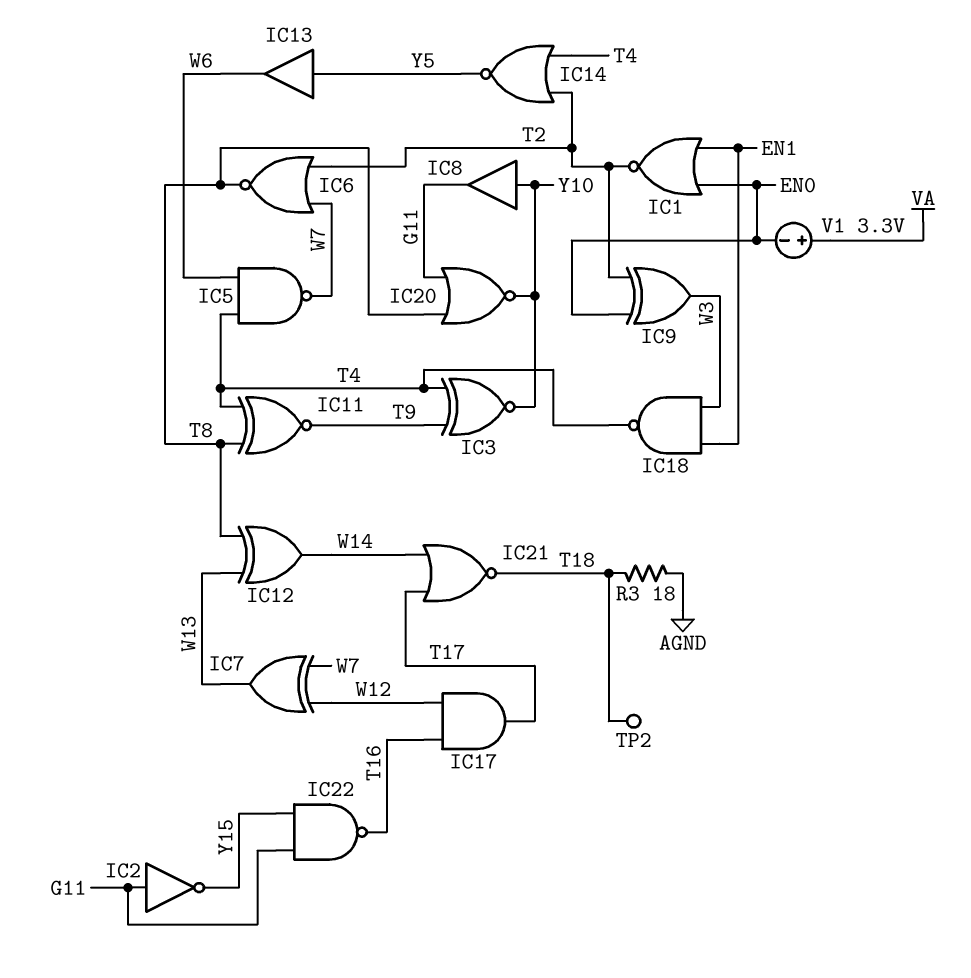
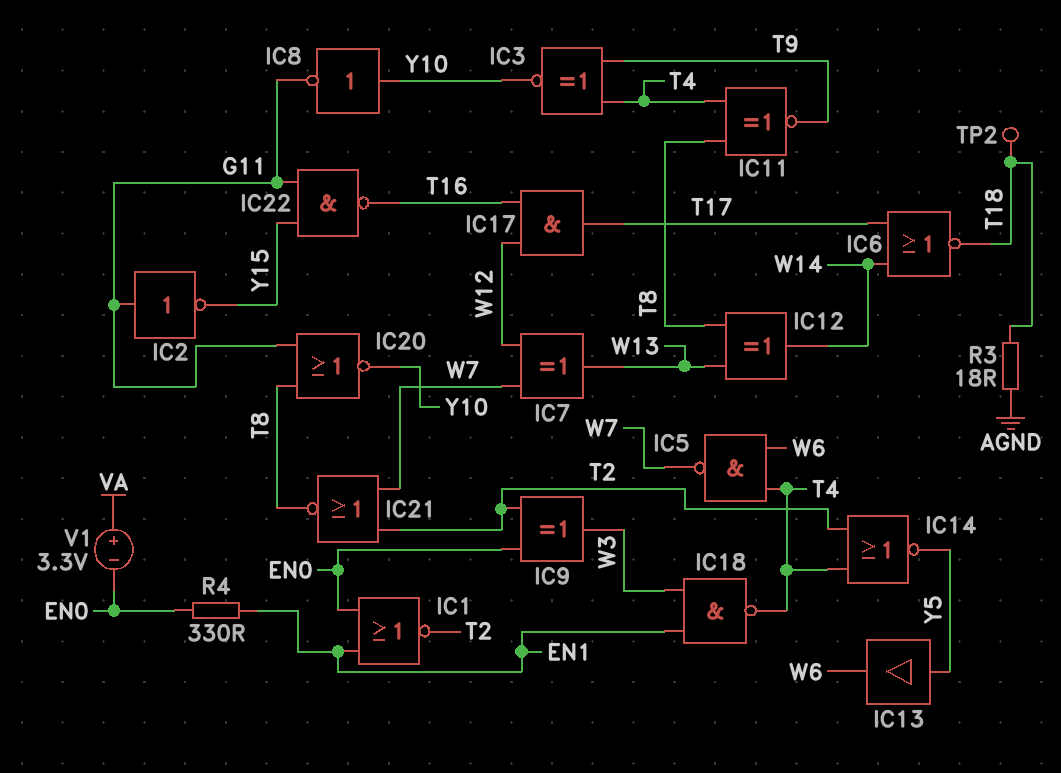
IC6: NOR (in T2, in W7, out T8) -> NOR (in T17, in W14, out T18)
IC8: buffer (in Y10, out G11) -> NOT (in Y10, out G11)
IC21: NOR (in T17, in W14, out T18) -> NOR (in T2, in W7, out T8)
R4: none -> 330 (EN0, EN1)

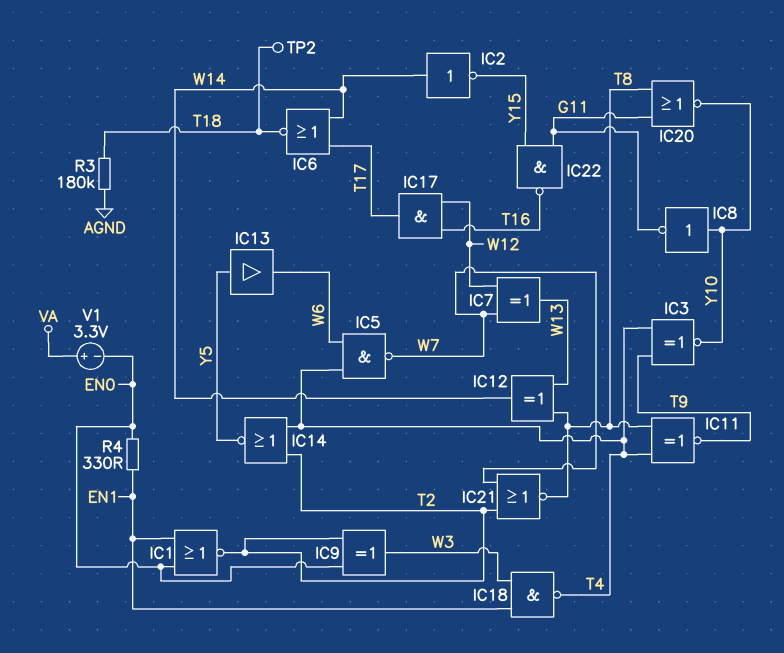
IC2: NOT (in G11, out Y15) -> NOT (in W14, out Y15)
R3: 18 (AGND, T18) -> 180k (AGND, T18)

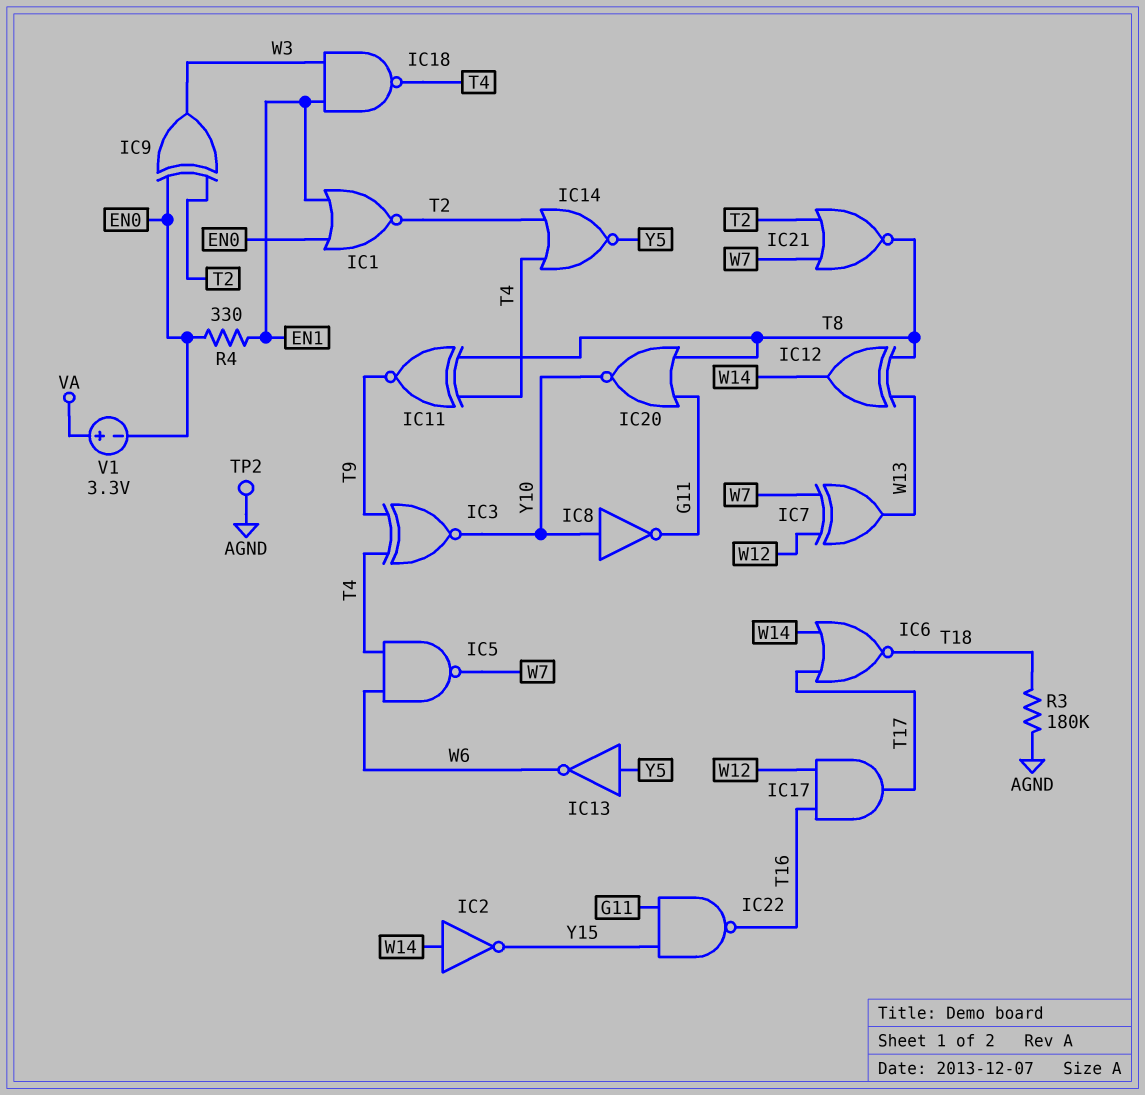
IC13: buffer (in Y5, out W6) -> NOT (in Y5, out W6)
TP2: test point (T18) -> test point (AGND)

